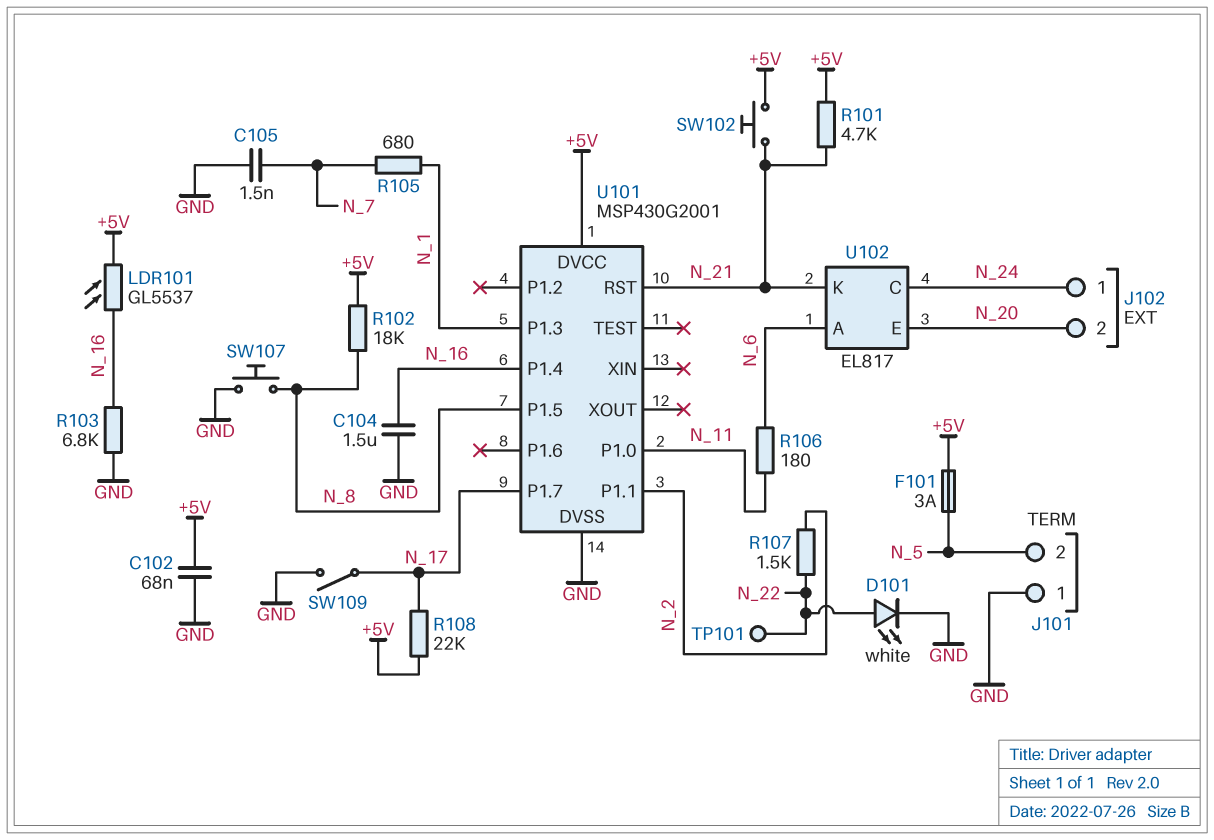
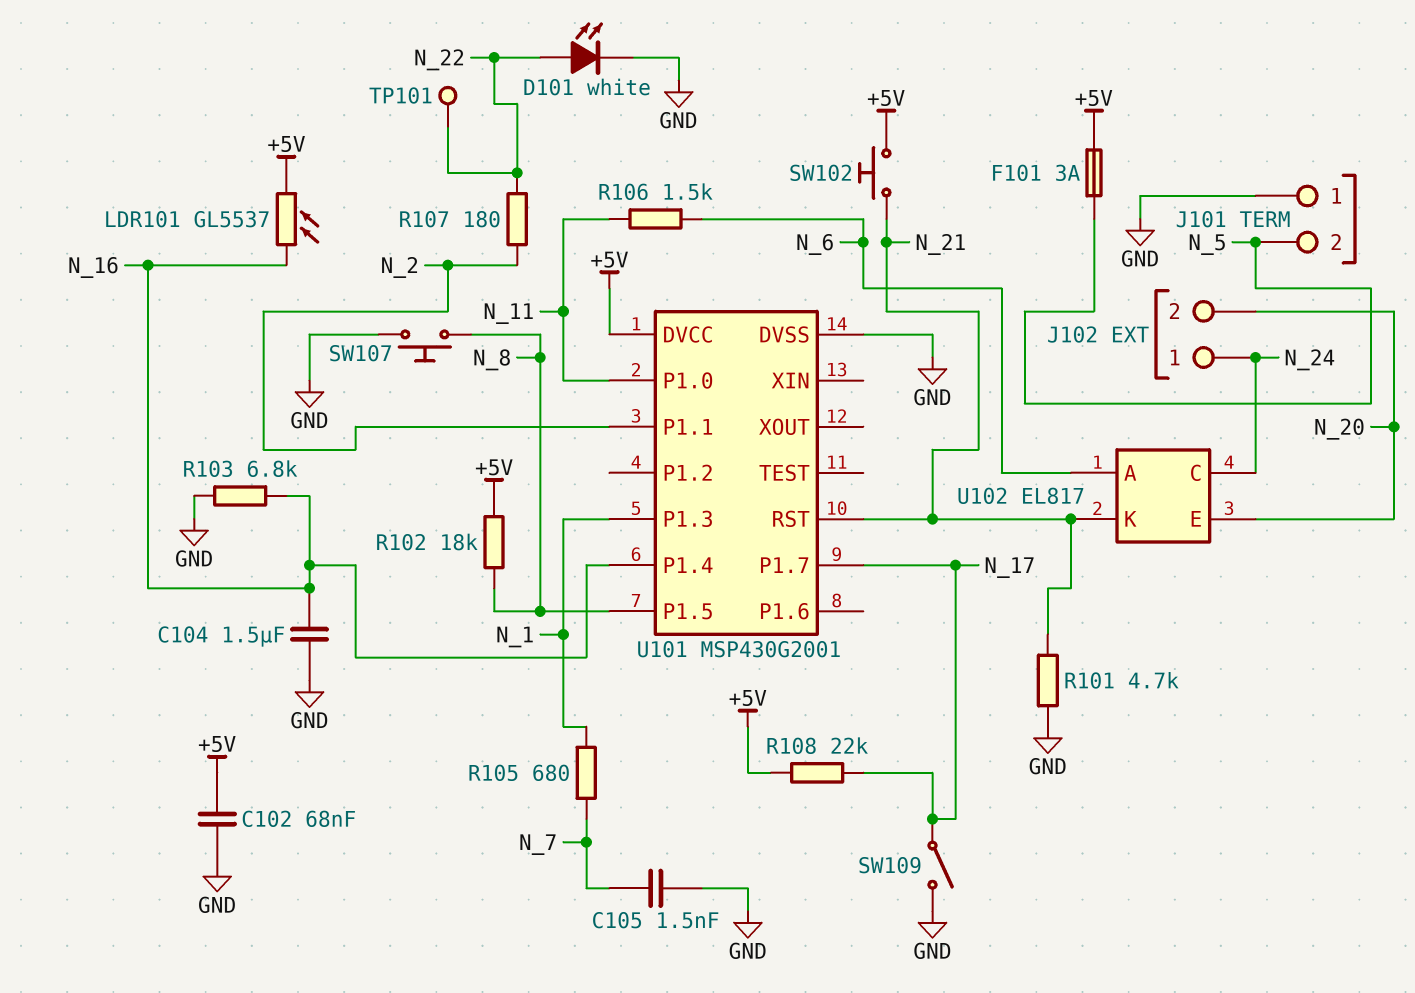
R101: 4.7k (+5V, N_21) -> 4.7k (GND, N_21)
R106: 180 (N_6, N_11) -> 1.5k (N_6, N_11)
R107: 1.5k (N_2, N_22) -> 180 (N_2, N_22)

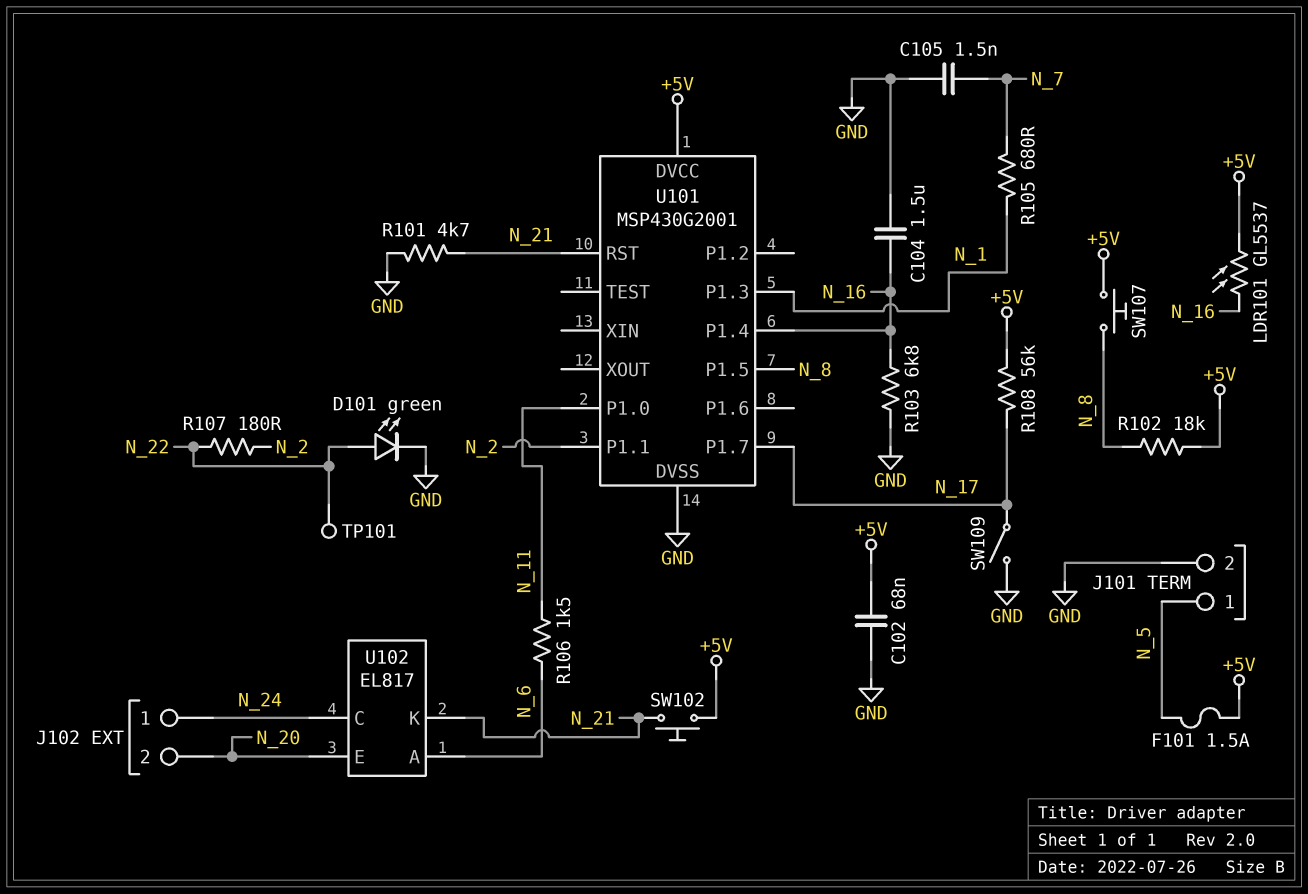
D101: LED white (A N_22, K GND) -> LED green (A N_22, K GND)
F101: 3A (+5V, N_5) -> 1.5A (+5V, N_5)
J101 pin 1: GND -> N_5
J101 pin 2: N_5 -> GND
R108: 22k (+5V, N_17) -> 56k (+5V, N_17)
SW107: button (GND, N_8) -> button (+5V, N_8)

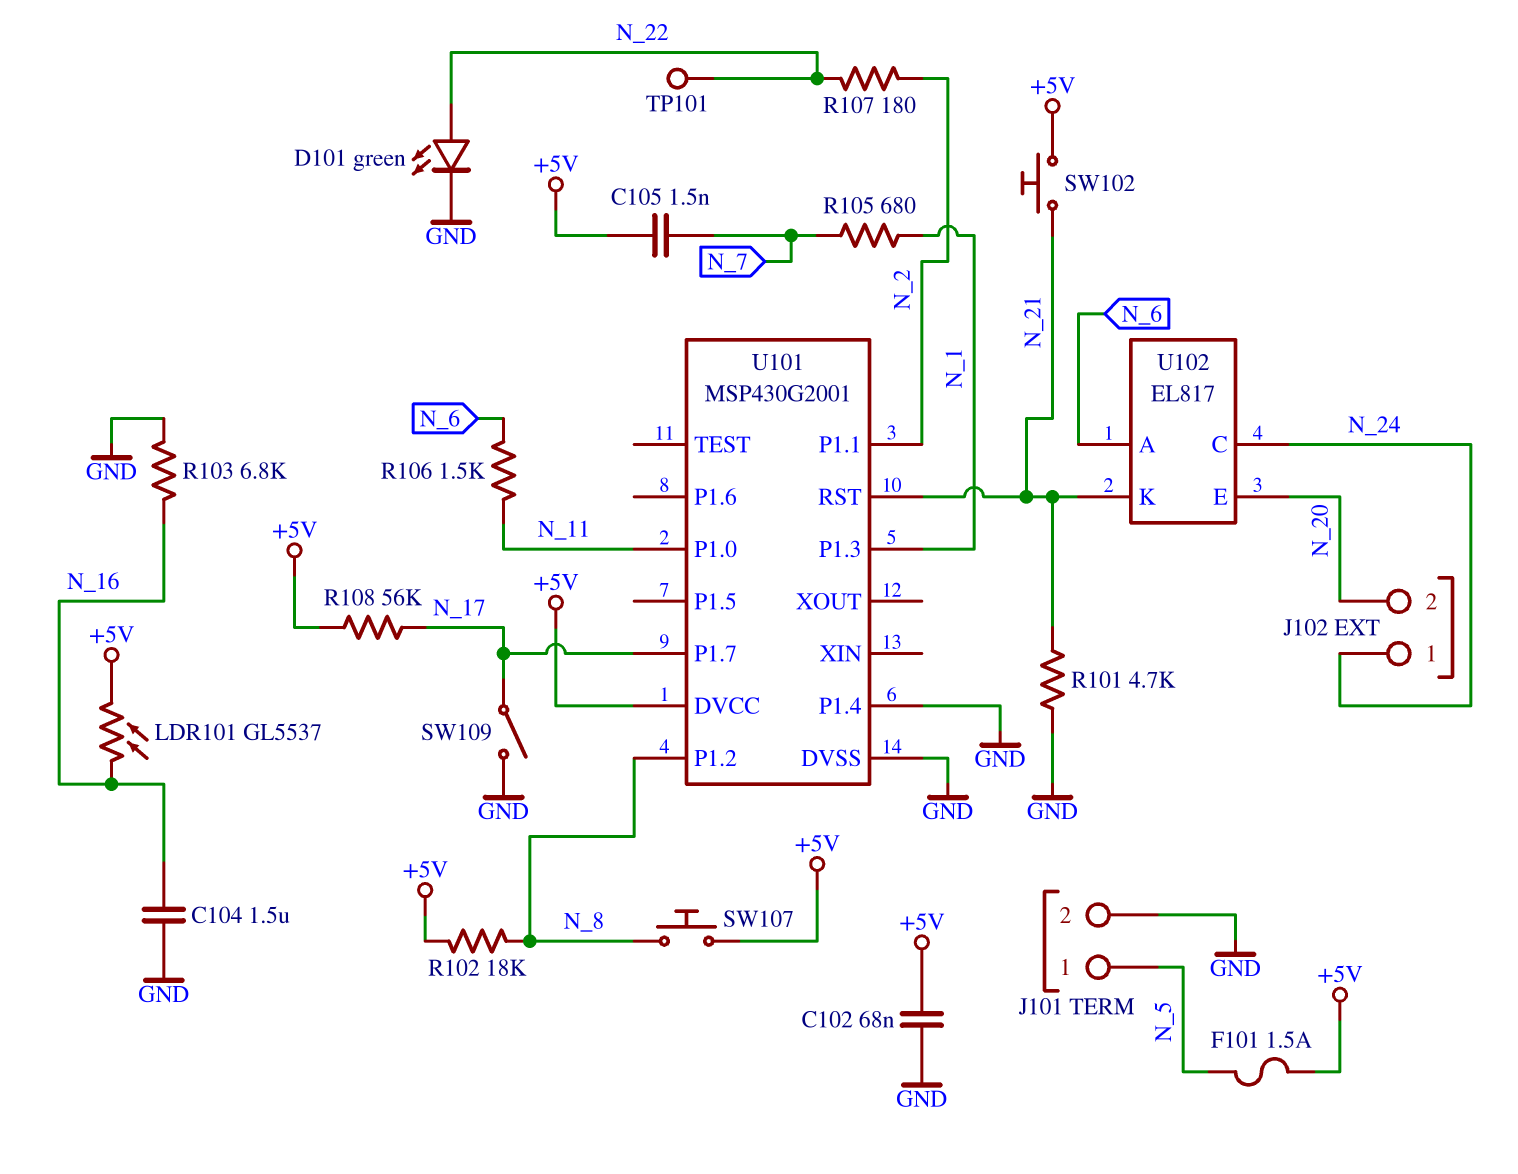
C105: 1.5nF (GND, N_7) -> 1.5nF (+5V, N_7)
U101 pin P1.2: none -> N_8
U101 pin P1.4: N_16 -> GND
U101 pin P1.5: N_8 -> none

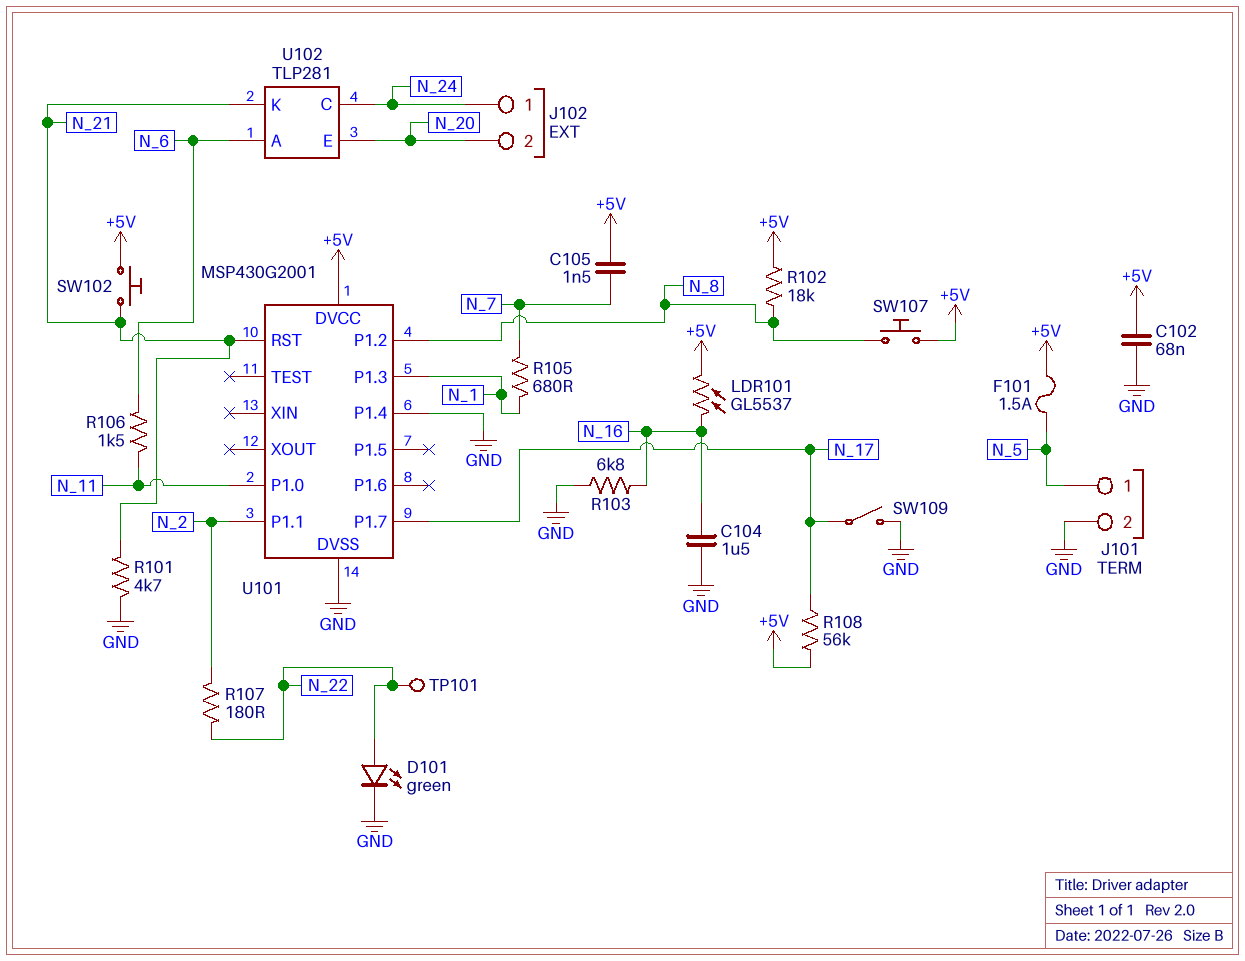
U102: EL817 -> TLP281

